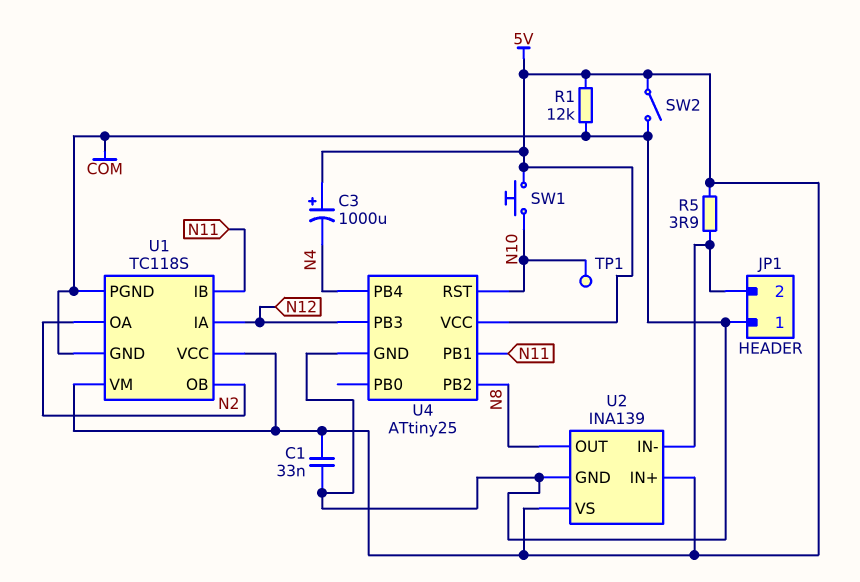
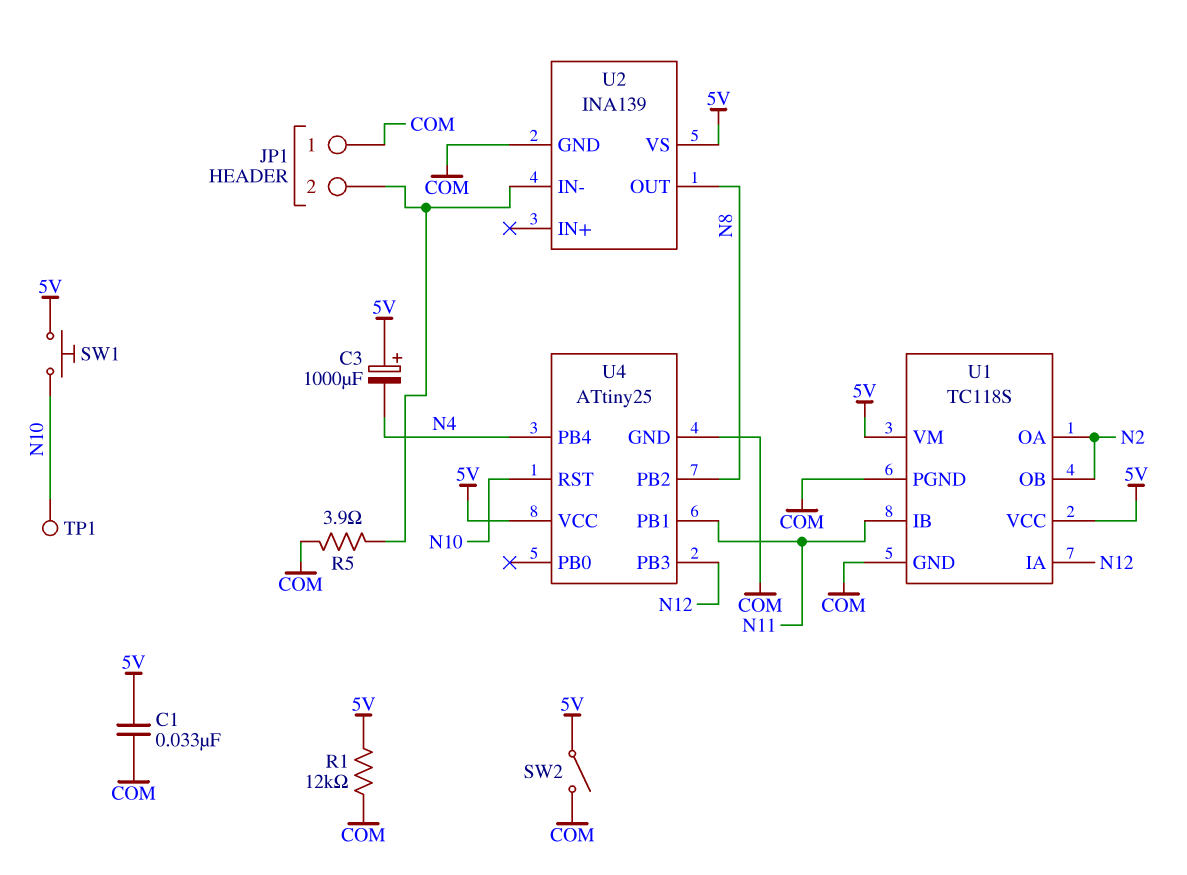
R5: 3.9 (5V, JP1/2) -> 3.9 (COM, JP1/2)
U2 pin IN+: 5V -> none

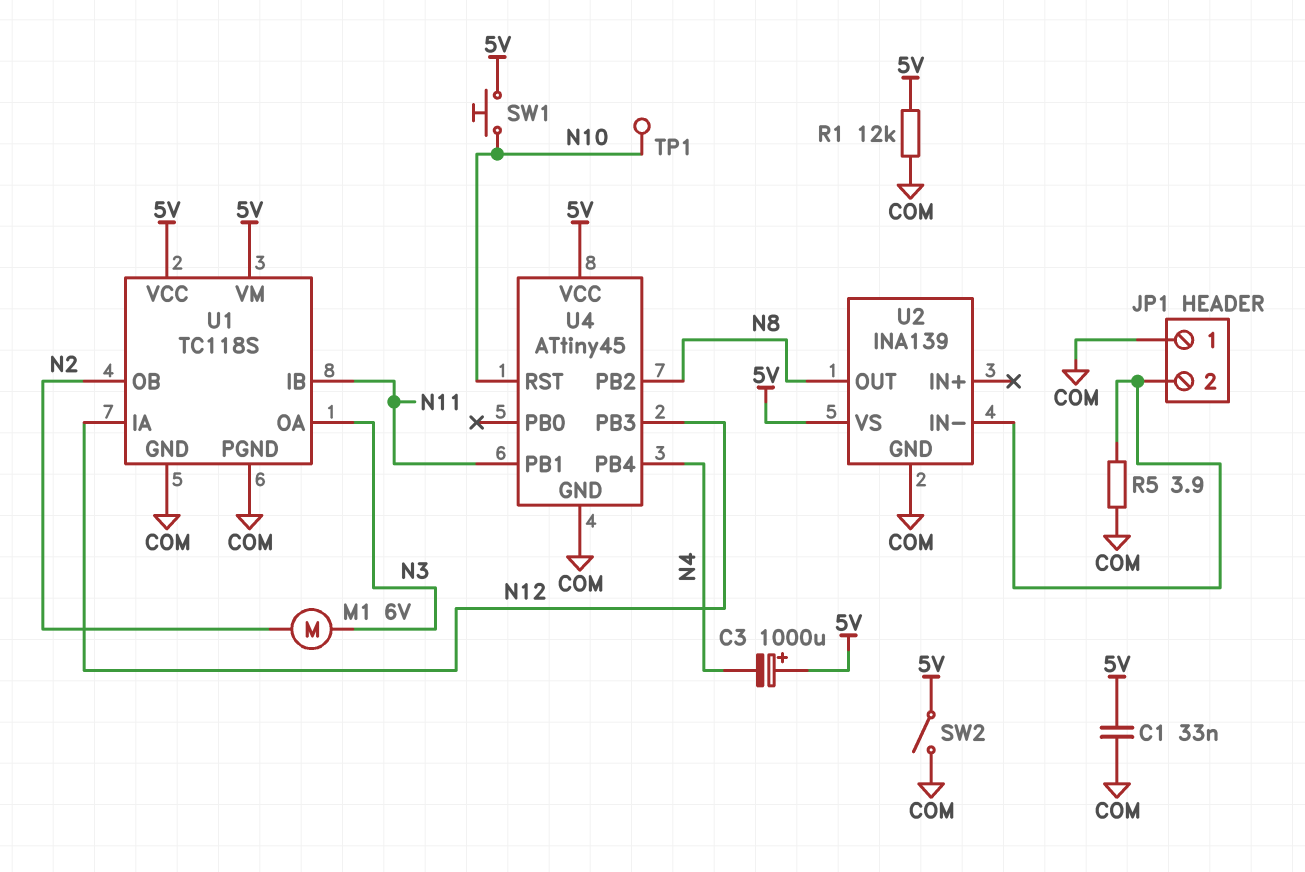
M1: none -> motor 6V (N2, N3)
U1 pin OA: N2 -> N3
U4: ATtiny25 -> ATtiny45

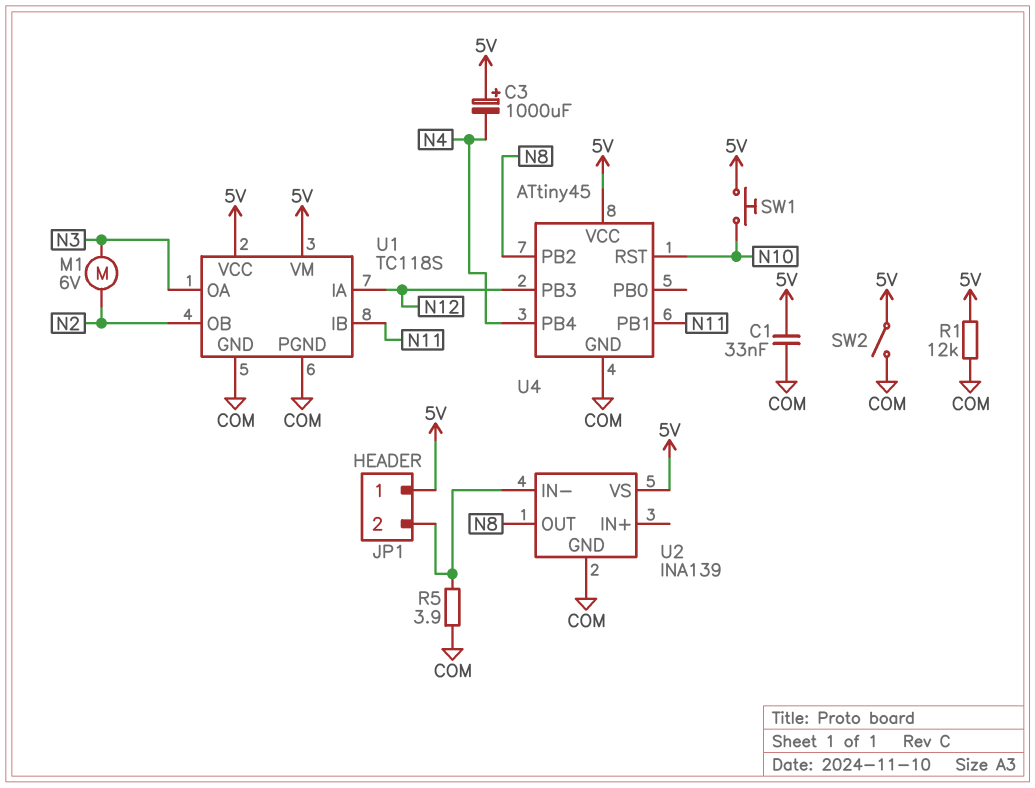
JP1 pin 1: COM -> 5V
TP1: test point (N10) -> none

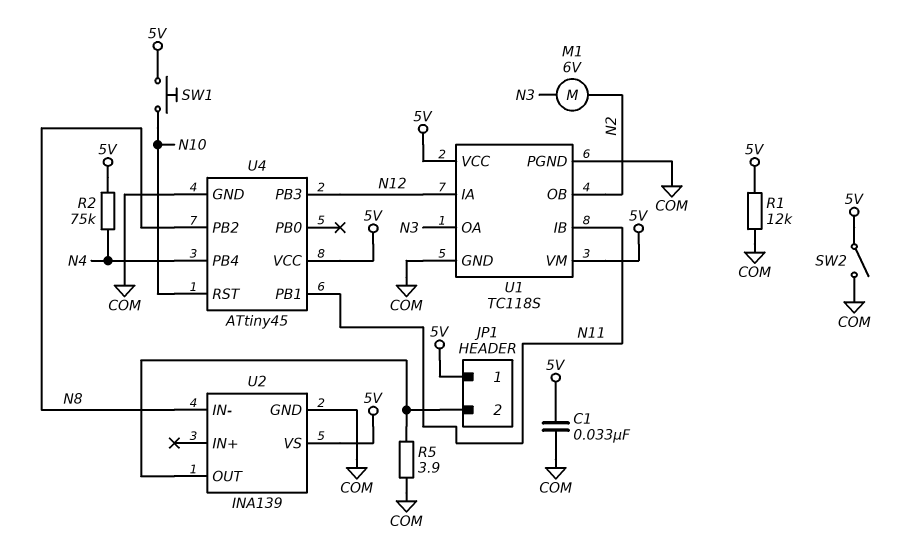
C3: 1000uF (plus 5V, minus N4) -> none
R2: none -> 75k (5V, N4)
U2 pin IN-: JP1/2 -> N8
U2 pin OUT: N8 -> JP1/2

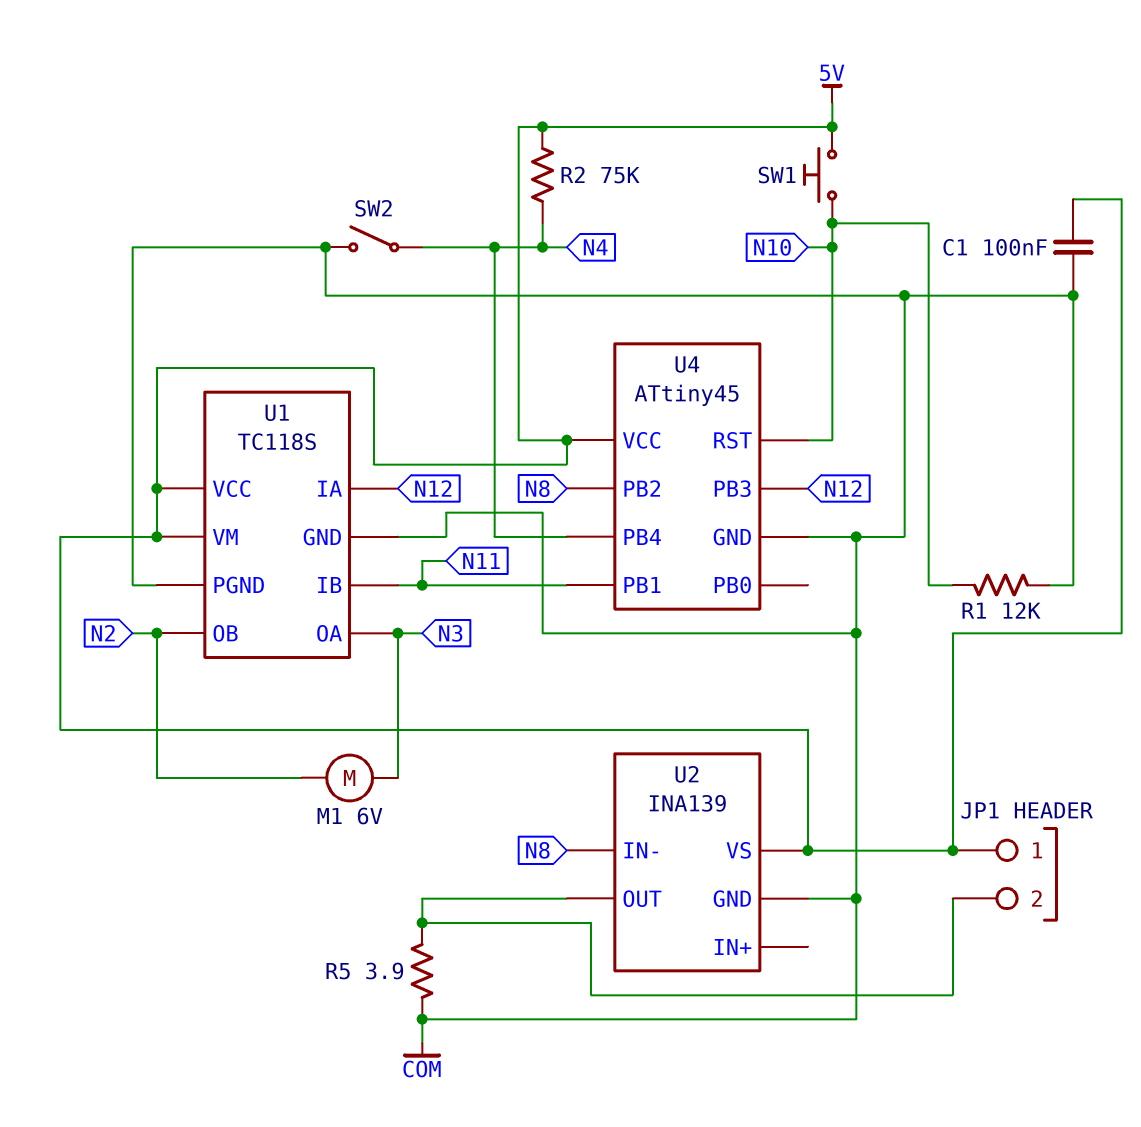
C1: 33nF (5V, COM) -> 100nF (5V, COM)
R1: 12k (5V, COM) -> 12k (COM, N10)
SW2: switch (5V, COM) -> switch (COM, N4)

